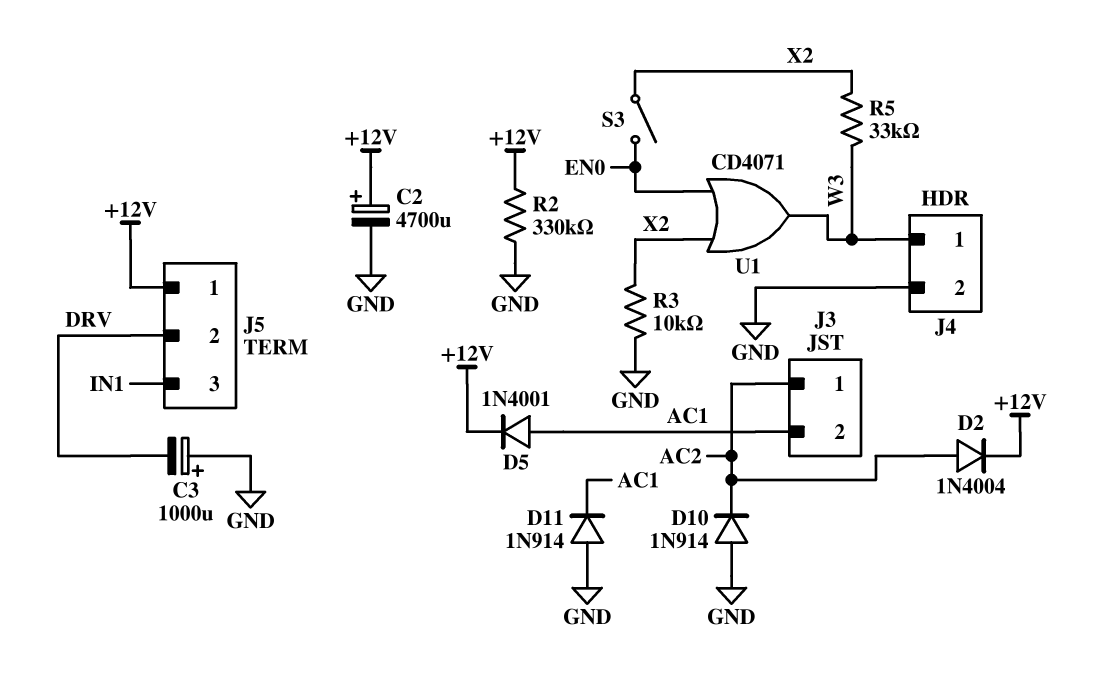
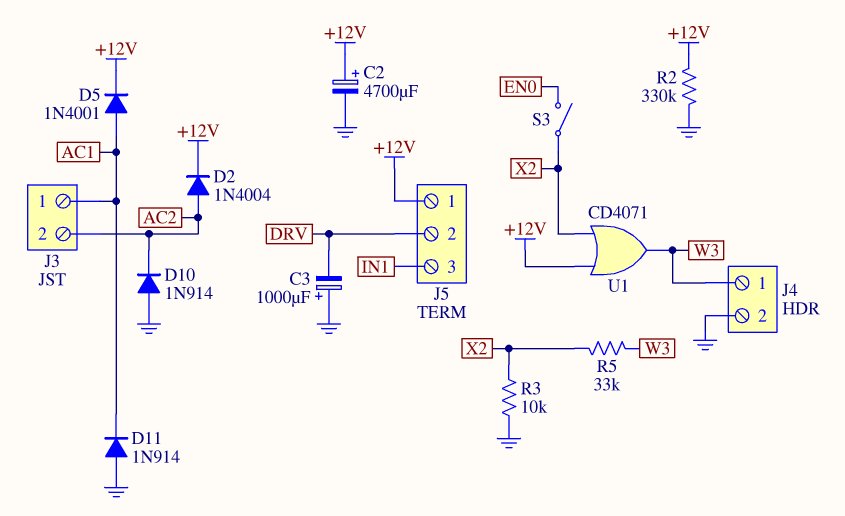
J3 pin 1: AC2 -> AC1
J3 pin 2: AC1 -> AC2
U1: OR CD4071 (in EN0, in X2, out W3) -> OR CD4071 (in +12V, in X2, out W3)

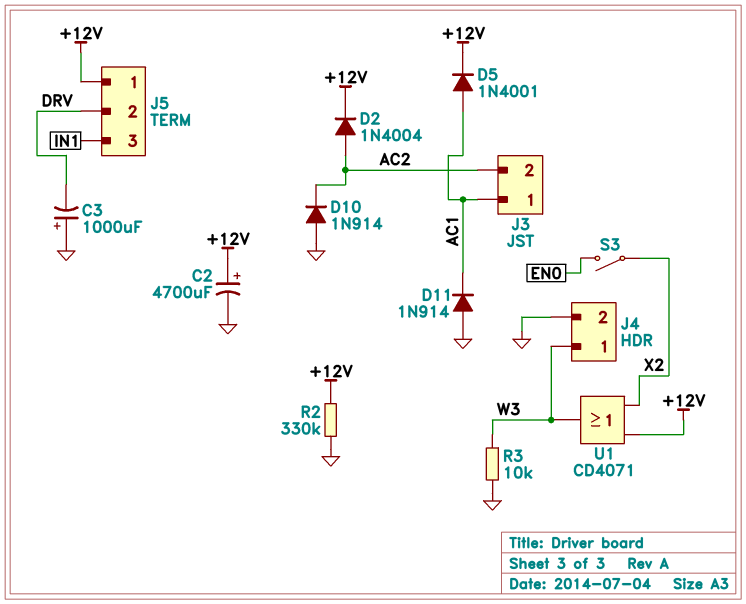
R3: 10k (GND, X2) -> 10k (GND, W3)
R5: 33k (W3, X2) -> none

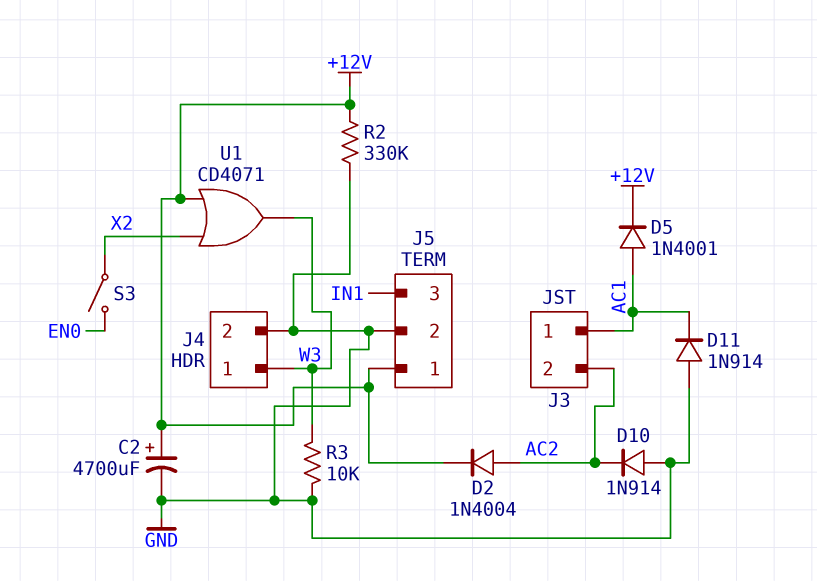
C3: 1000uF (plus GND, minus DRV) -> none
J5 pin 2: DRV -> GND

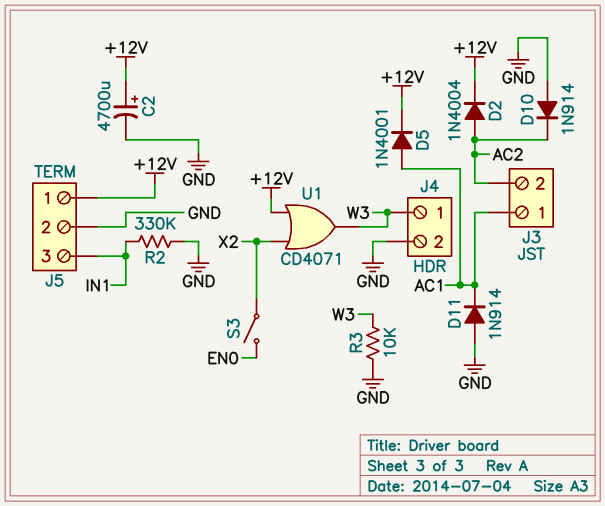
R2: 330k (+12V, GND) -> 330k (GND, IN1)

